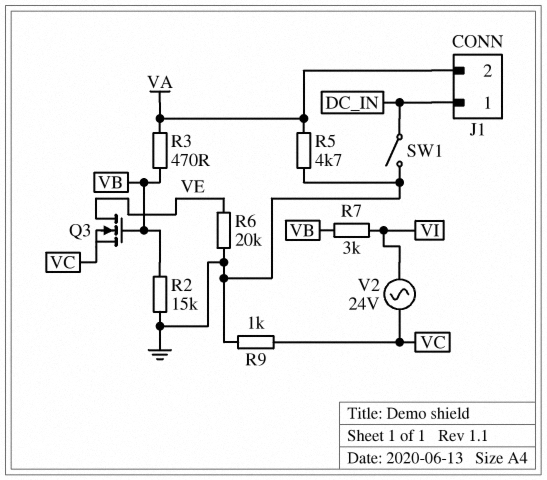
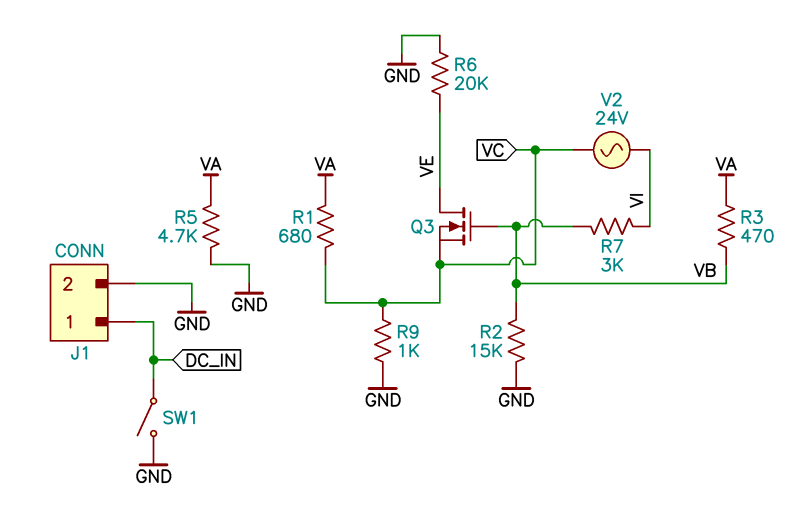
J1 pin 2: VA -> GND
R1: none -> 680 (VA, VC)

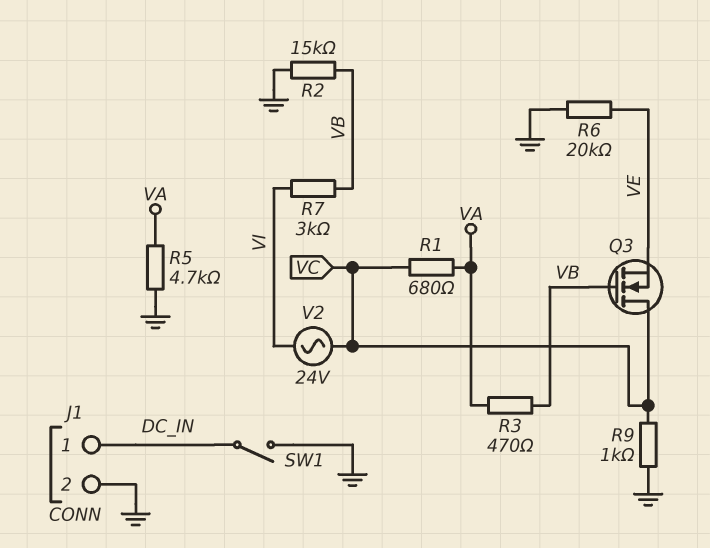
Q3: NMOS (G VB, D VE, S VC) -> NMOS (G VB, D VC, S VE)

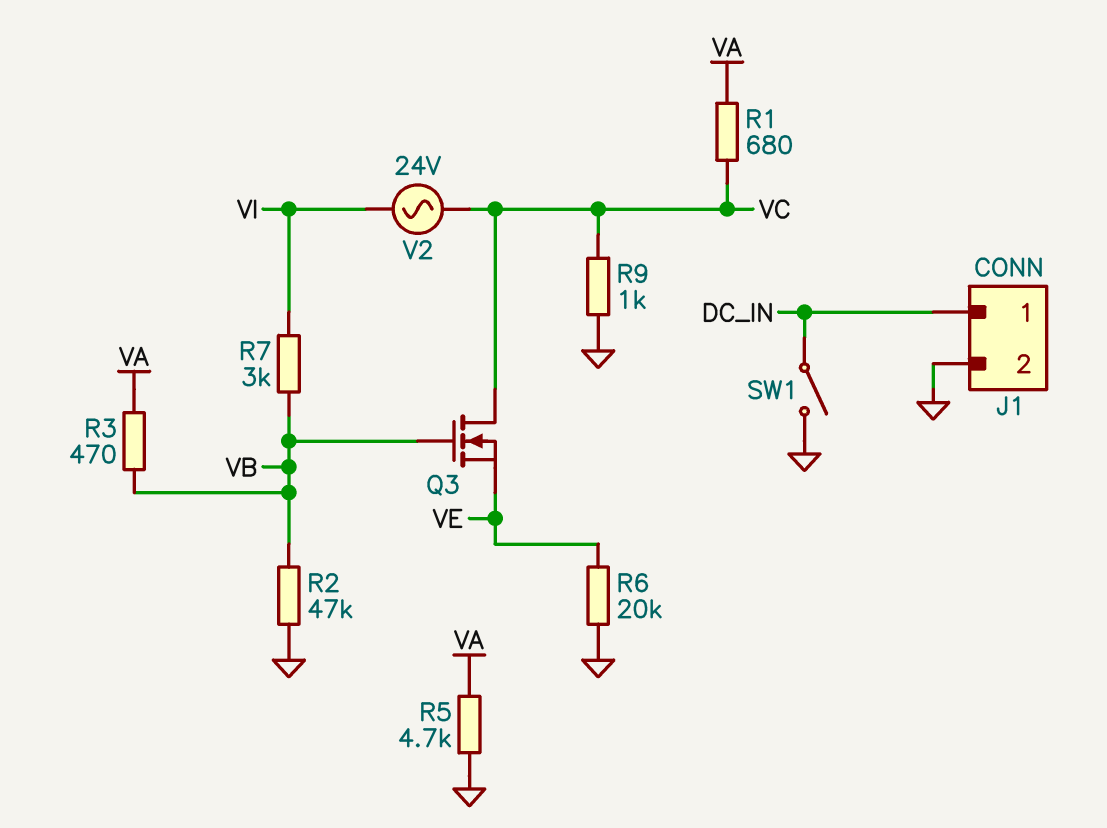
R2: 15k (GND, VB) -> 47k (GND, VB)

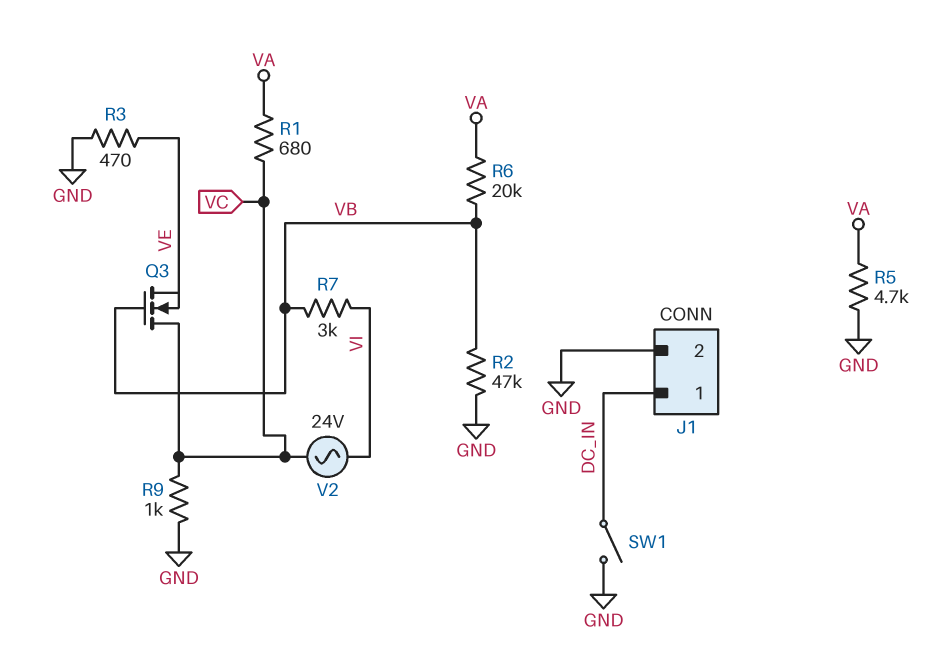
R3: 470 (VA, VB) -> 470 (GND, VE)
R6: 20k (GND, VE) -> 20k (VA, VB)

